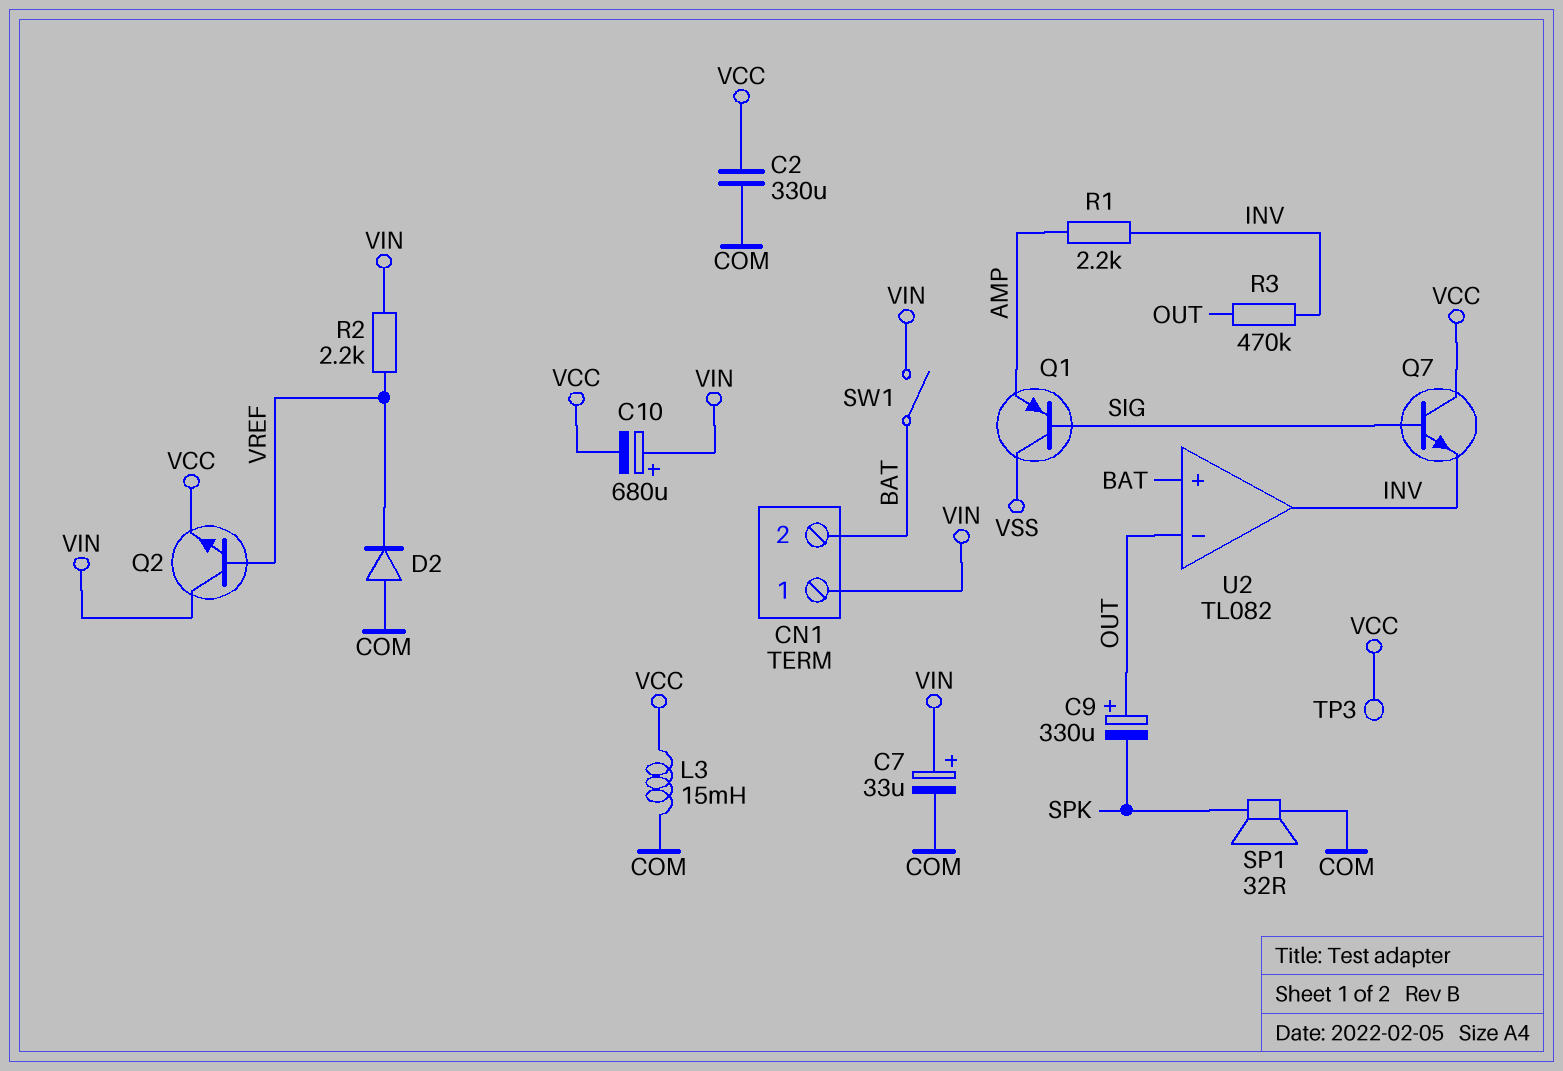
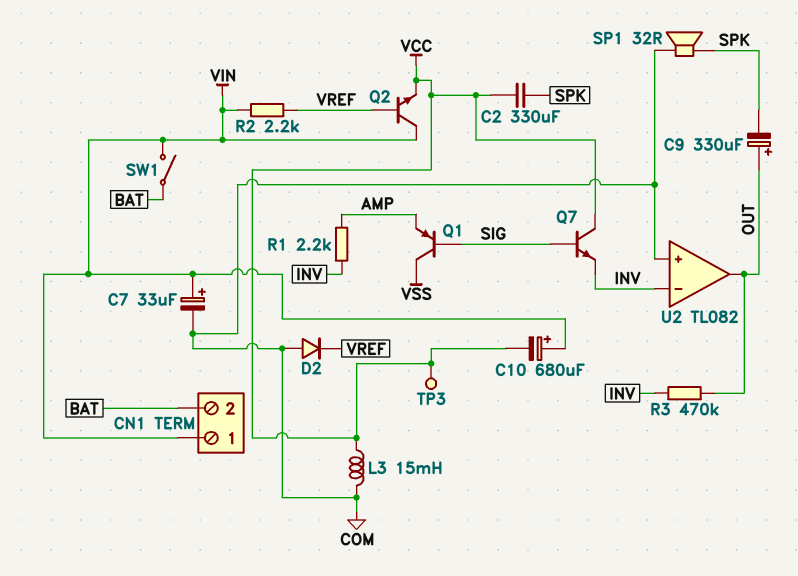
C2: 330uF (COM, VCC) -> 330uF (SPK, VCC)
U2 pin in+: BAT -> COM
U2 pin in-: OUT -> INV
U2 pin out: INV -> OUT

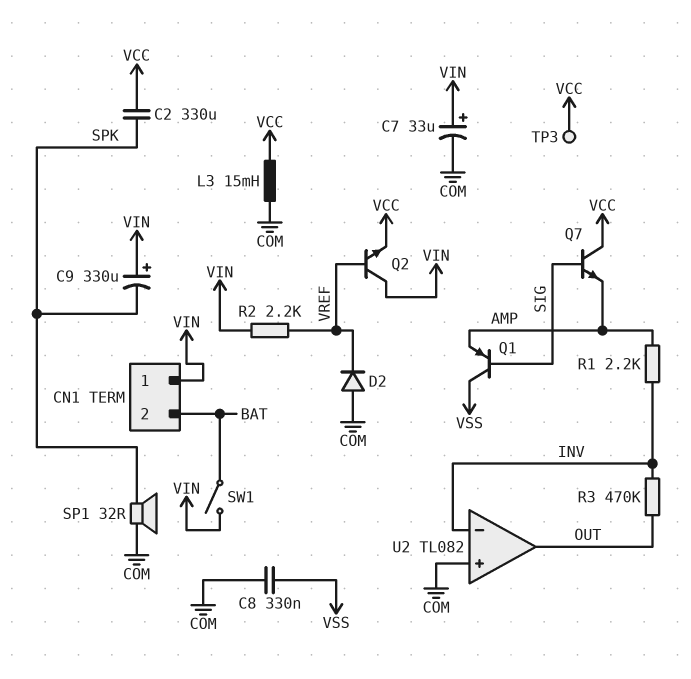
C8: none -> 330nF (COM, VSS)
C9: 330uF (plus OUT, minus SPK) -> 330uF (plus VIN, minus SPK)
C10: 680uF (plus VIN, minus VCC) -> none
Q7: NPN (B SIG, C VCC, E INV) -> NPN (B SIG, C VCC, E AMP)

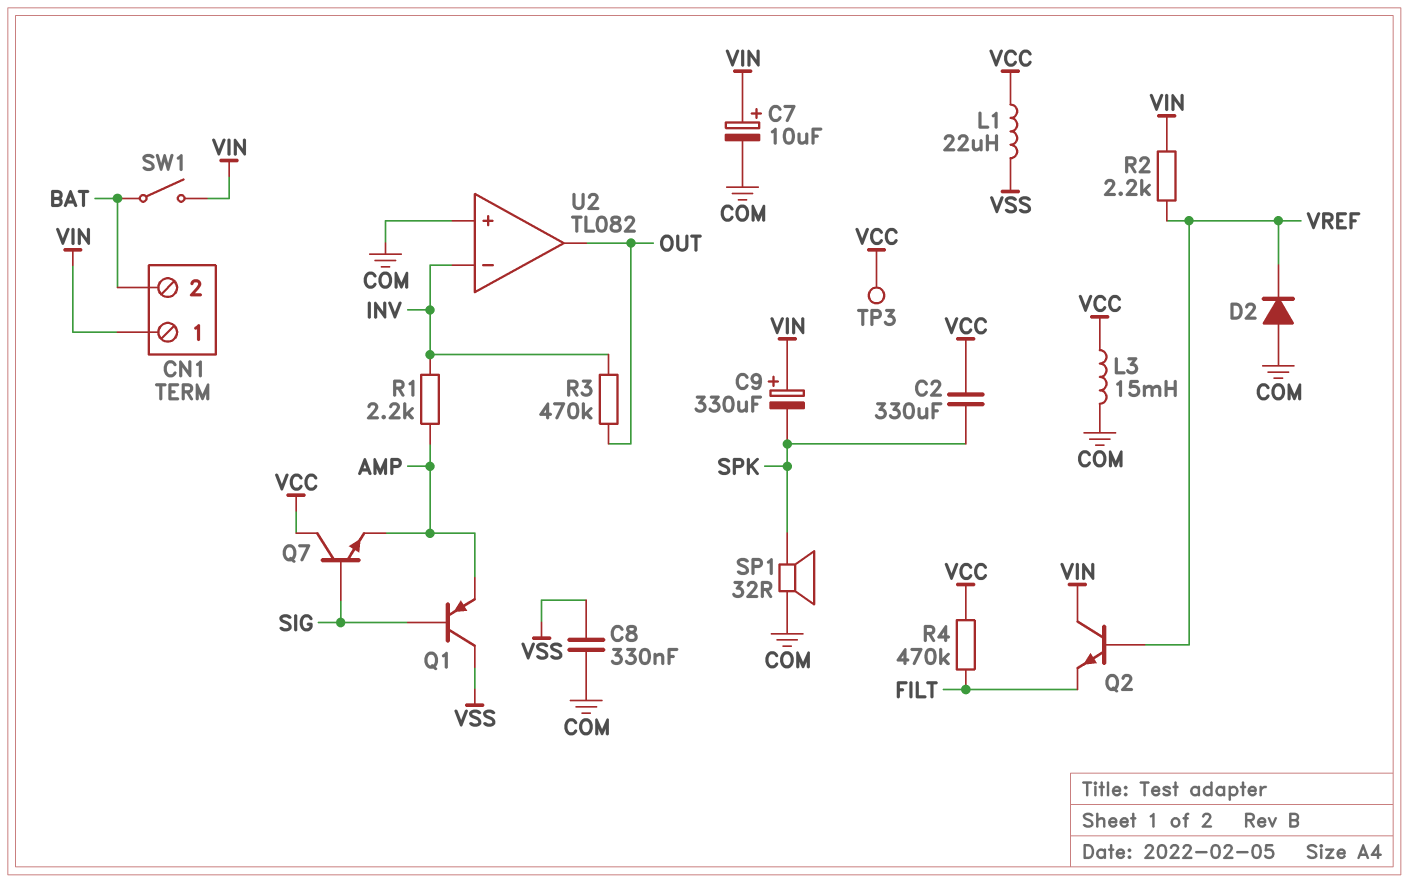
C7: 33uF (plus VIN, minus COM) -> 10uF (plus VIN, minus COM)
L1: none -> 22uH (VCC, VSS)
Q2: NPN (B VREF, C VIN, E VCC) -> NPN (B VREF, C VIN, E FILT)
R4: none -> 470k (FILT, VCC)

